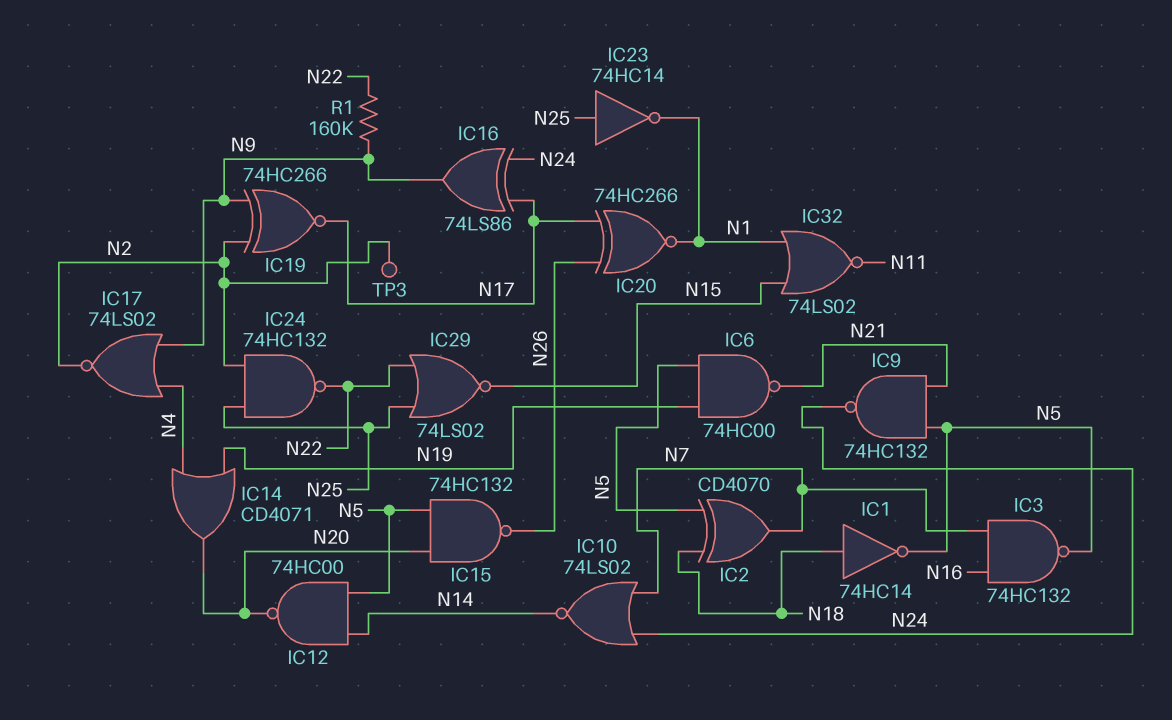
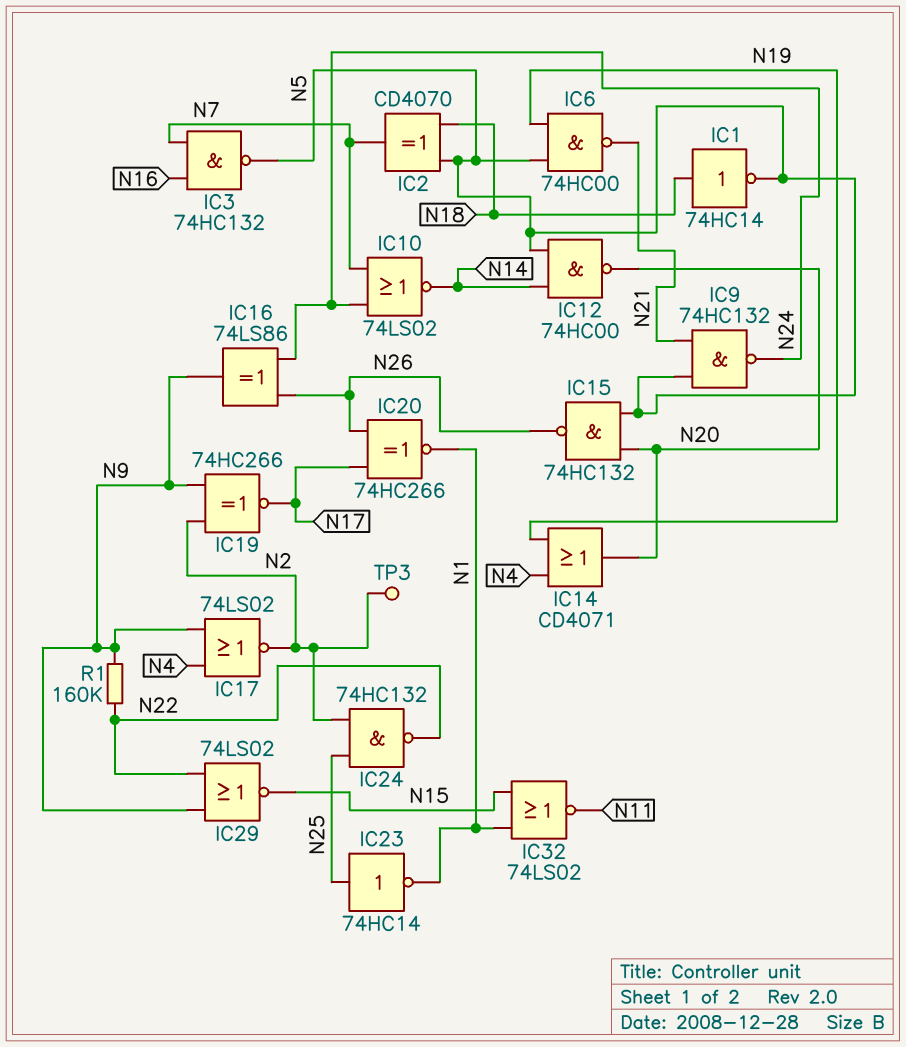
IC16: XOR 74LS86 (in N17, in N24, out N9) -> XOR 74LS86 (in N24, in N26, out N9)
IC29: NOR 74LS02 (in N22, in N25, out N15) -> NOR 74LS02 (in N9, in N22, out N15)

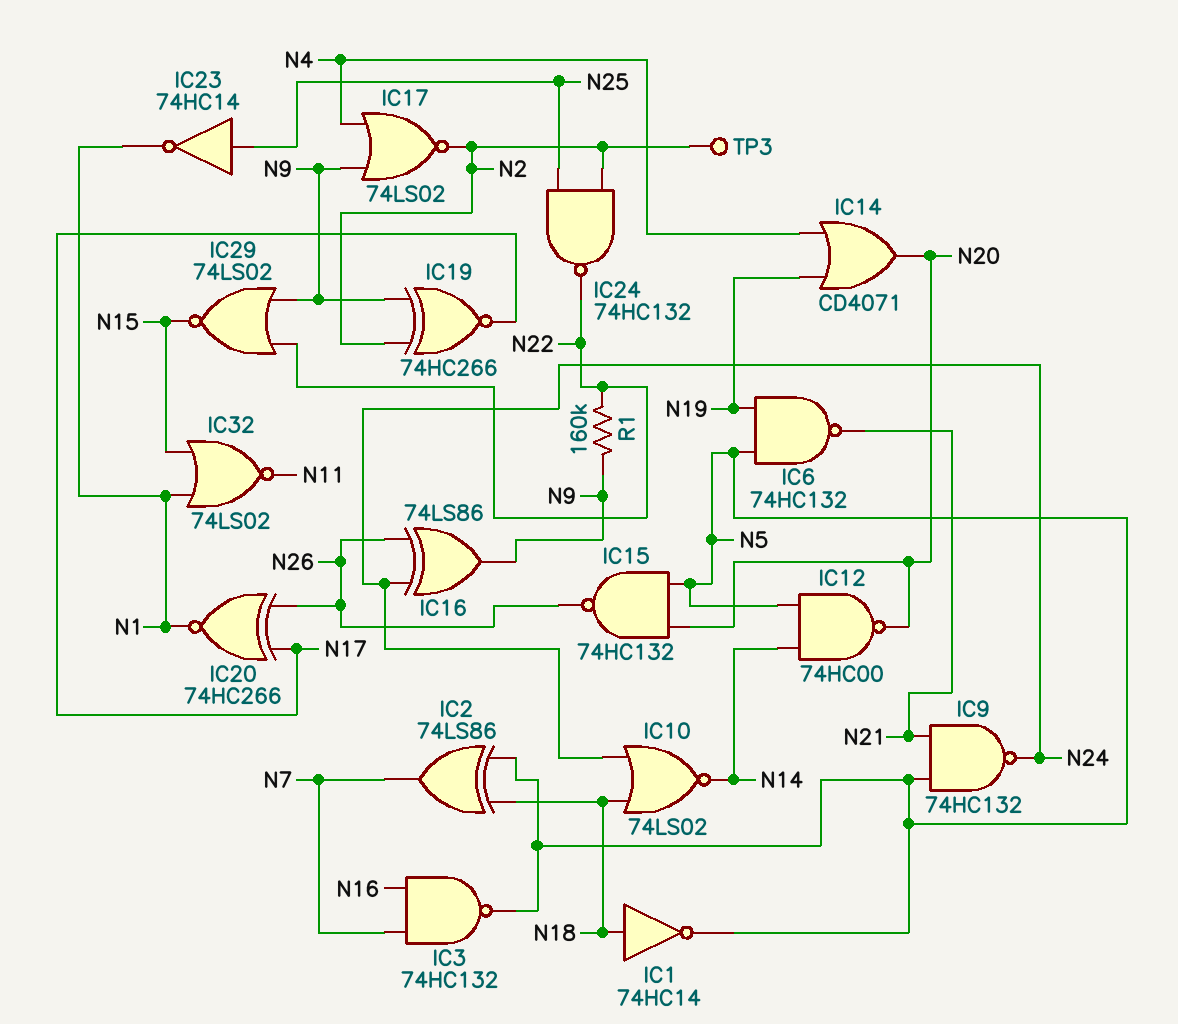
IC2: XOR CD4070 (in N5, in N18, out N7) -> XOR 74LS86 (in N5, in N18, out N7)
IC6: NAND 74HC00 (in N5, in N19, out N21) -> NAND 74HC132 (in N5, in N19, out N21)
IC10: NOR 74LS02 (in N7, in N24, out N14) -> NOR 74LS02 (in N18, in N24, out N14)

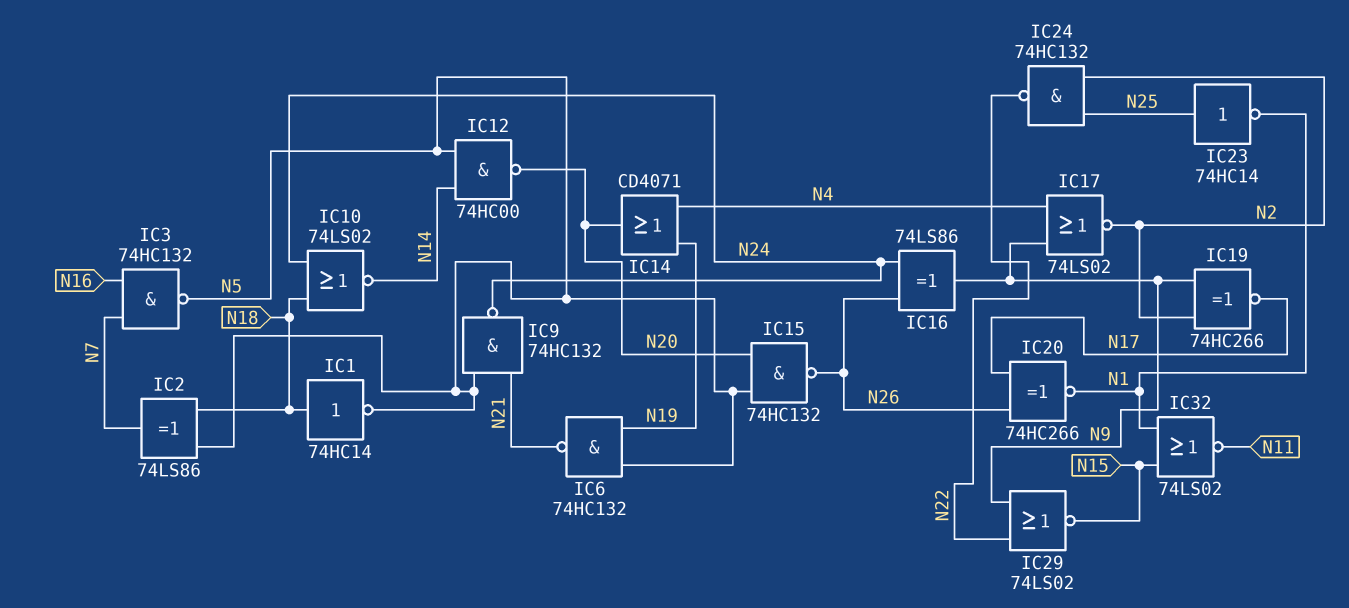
R1: 160k (N9, N22) -> none
TP3: test point (N2) -> none

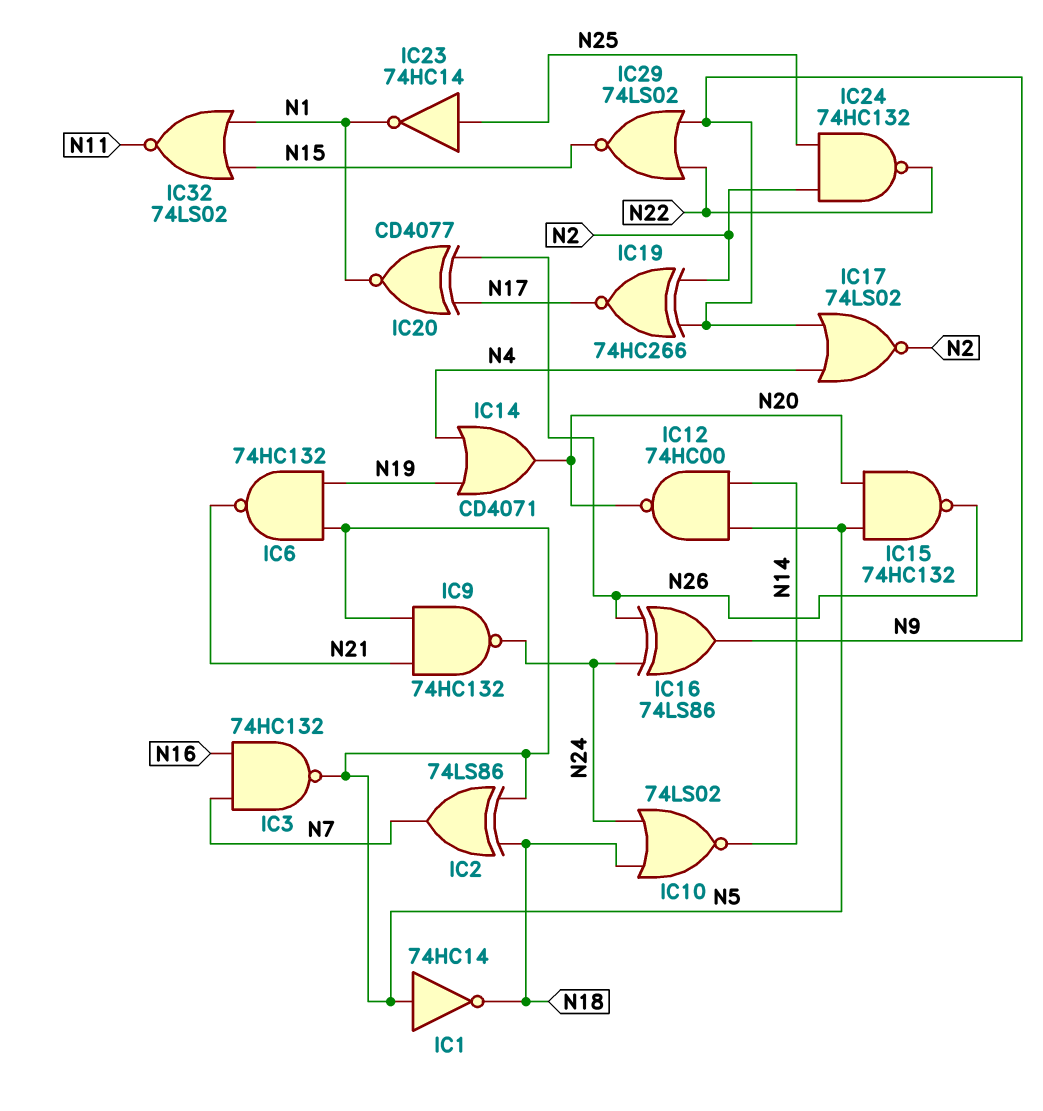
IC1: NOT 74HC14 (in N18, out N5) -> NOT 74HC14 (in N5, out N18)
IC20: XNOR 74HC266 (in N17, in N26, out N1) -> XNOR CD4077 (in N17, in N26, out N1)

